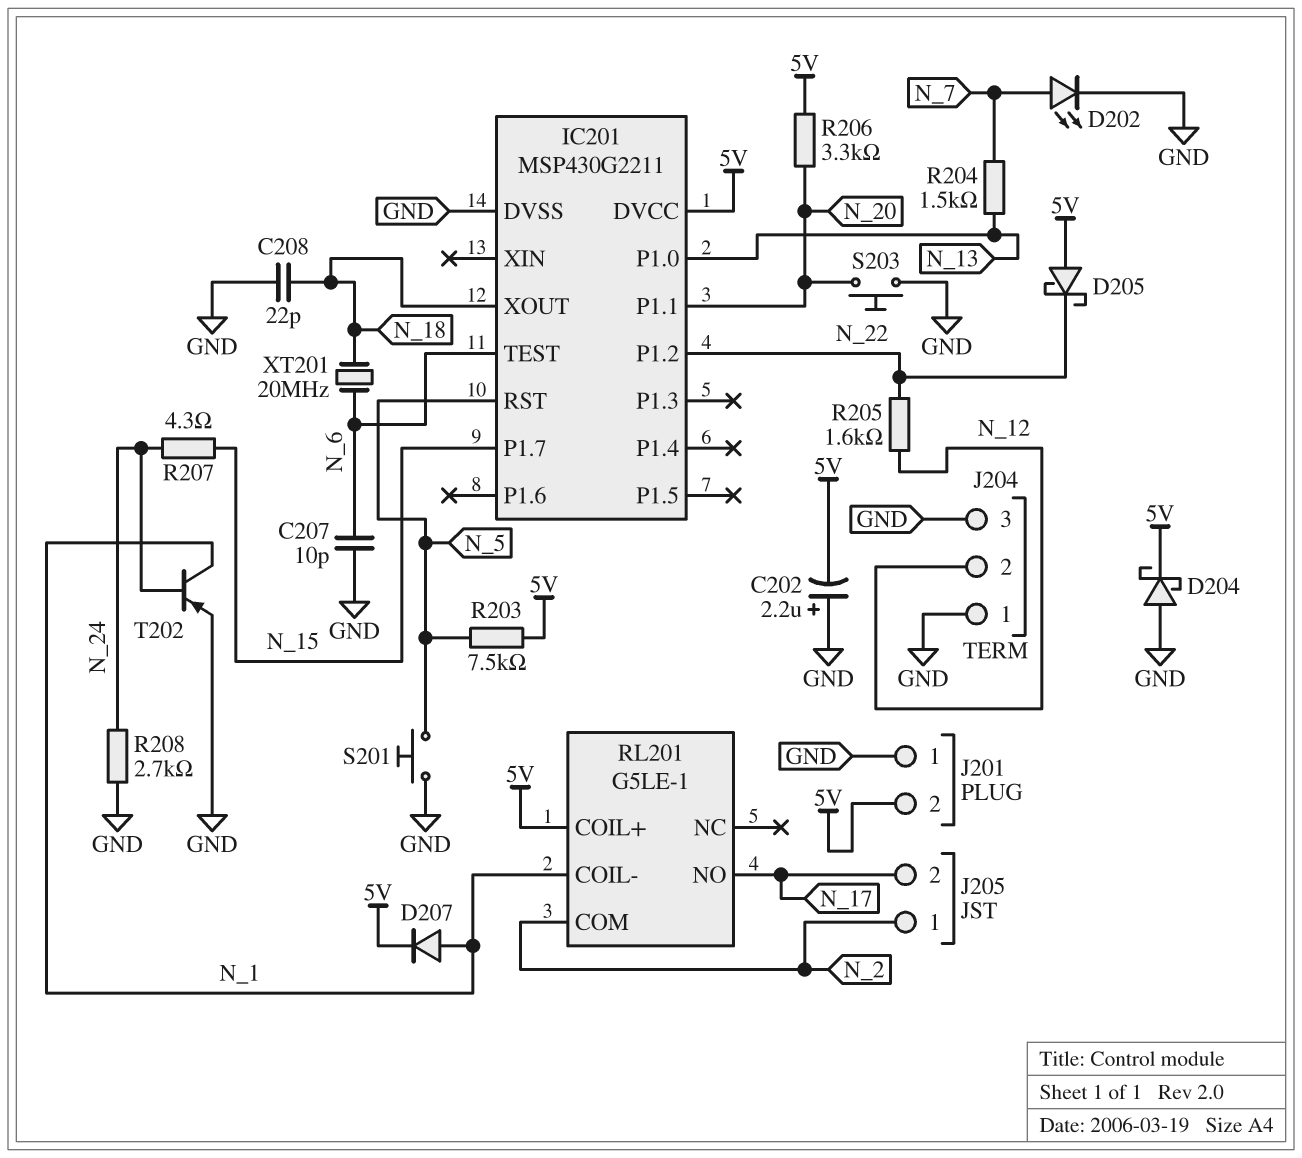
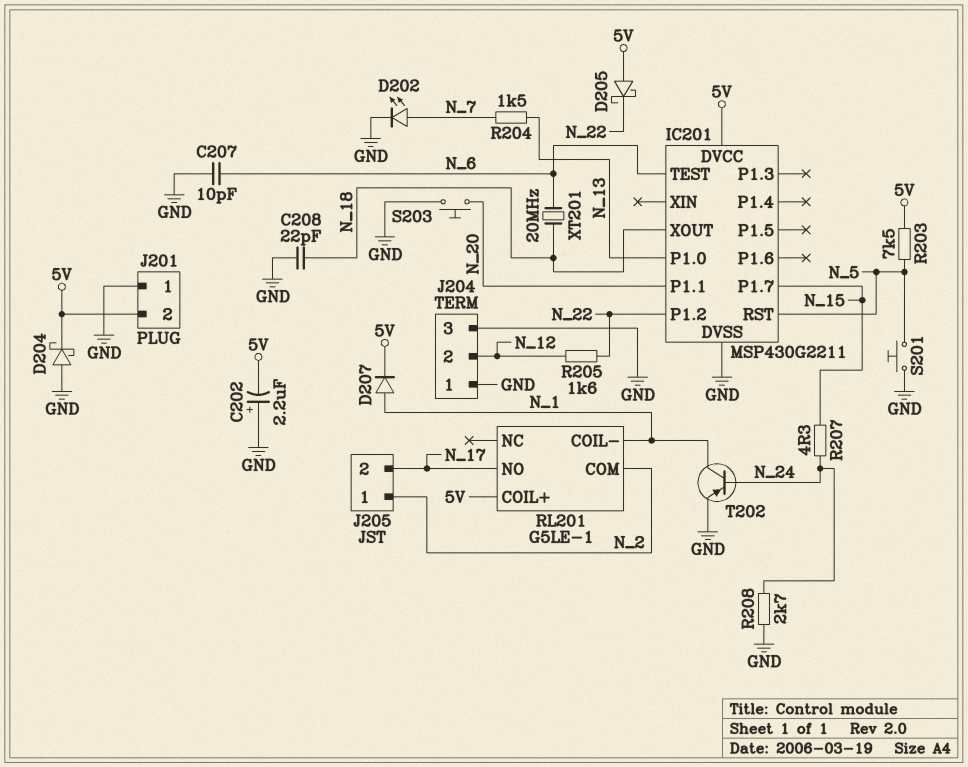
R206: 3.3k (5V, N_20) -> none

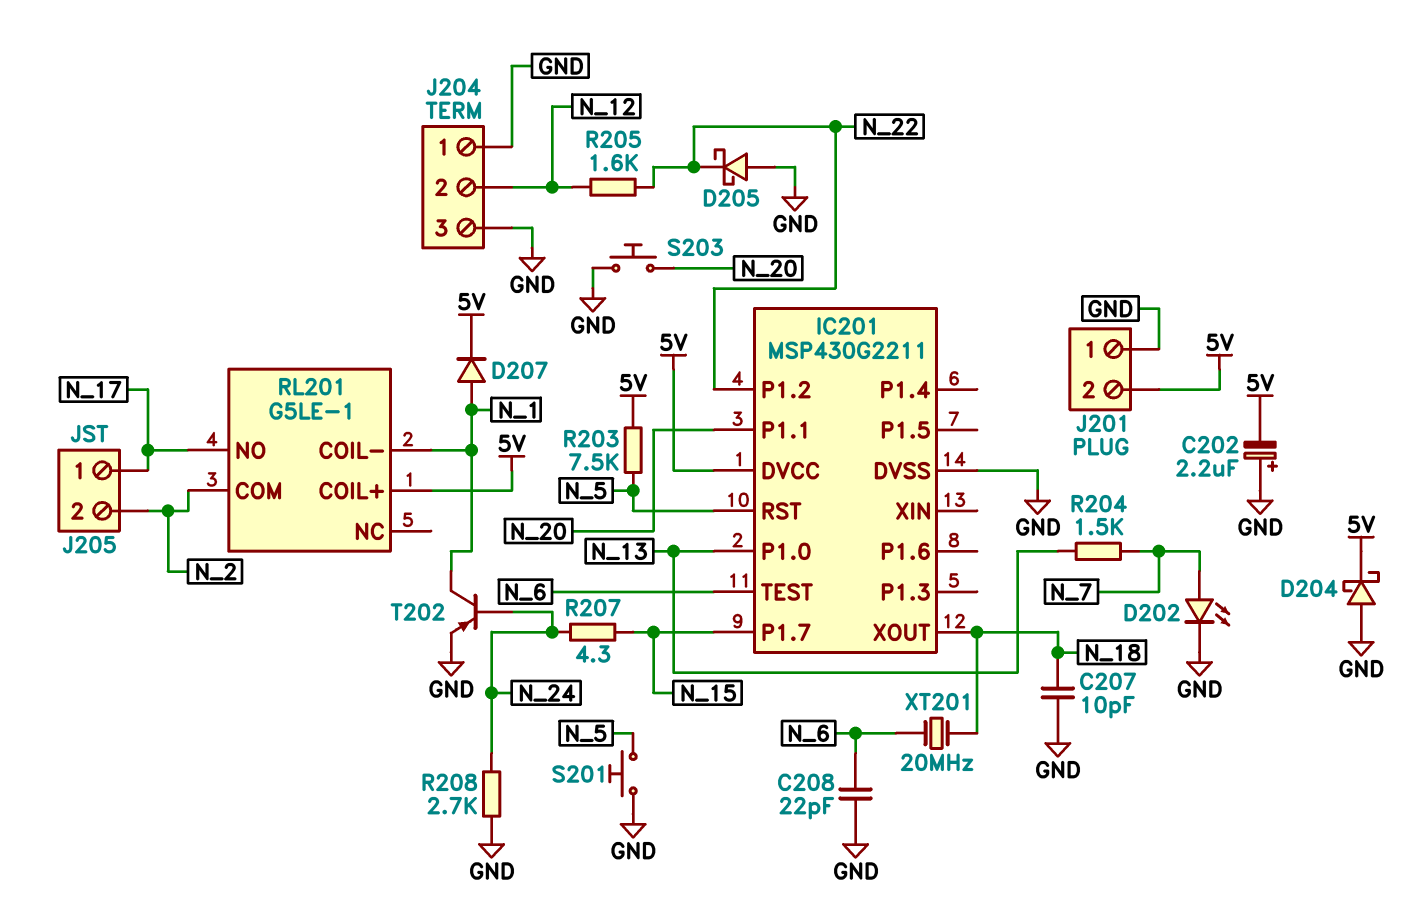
C207: 10pF (GND, N_6) -> 10pF (GND, N_18)
C208: 22pF (GND, N_18) -> 22pF (GND, N_6)
D205: schottky (A 5V, K N_22) -> schottky (A GND, K N_22)
J205 pin 1: N_2 -> N_17
J205 pin 2: N_17 -> N_2

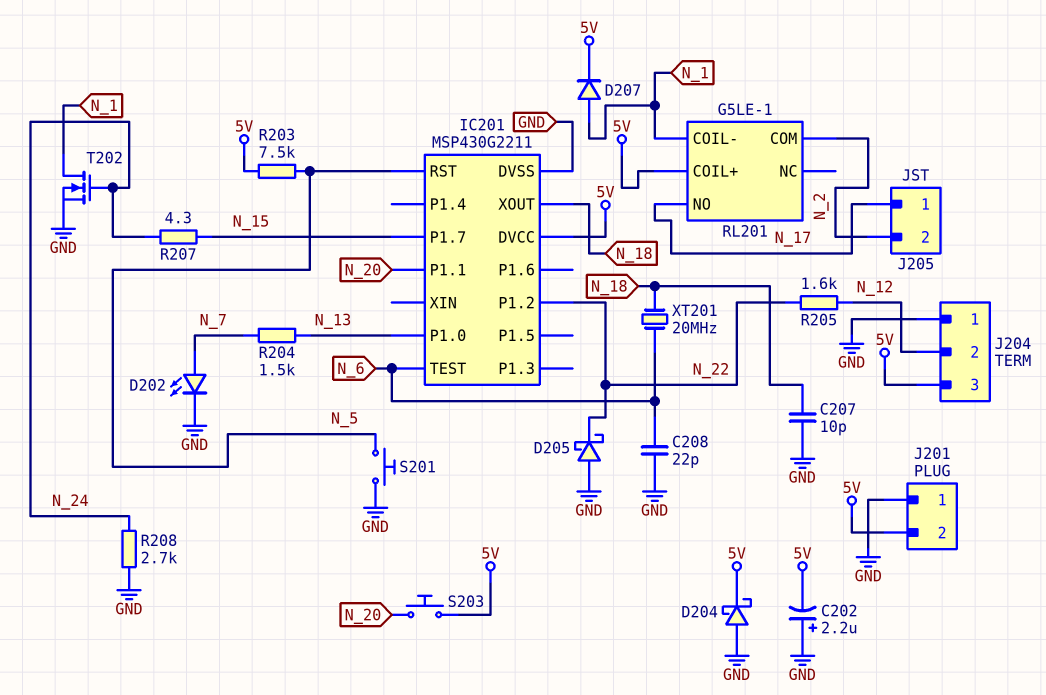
J204 pin 3: GND -> 5V
S203: button (GND, N_20) -> button (5V, N_20)
T202: PNP (B N_24, C N_1, E GND) -> NMOS (G N_24, D N_1, S GND)

